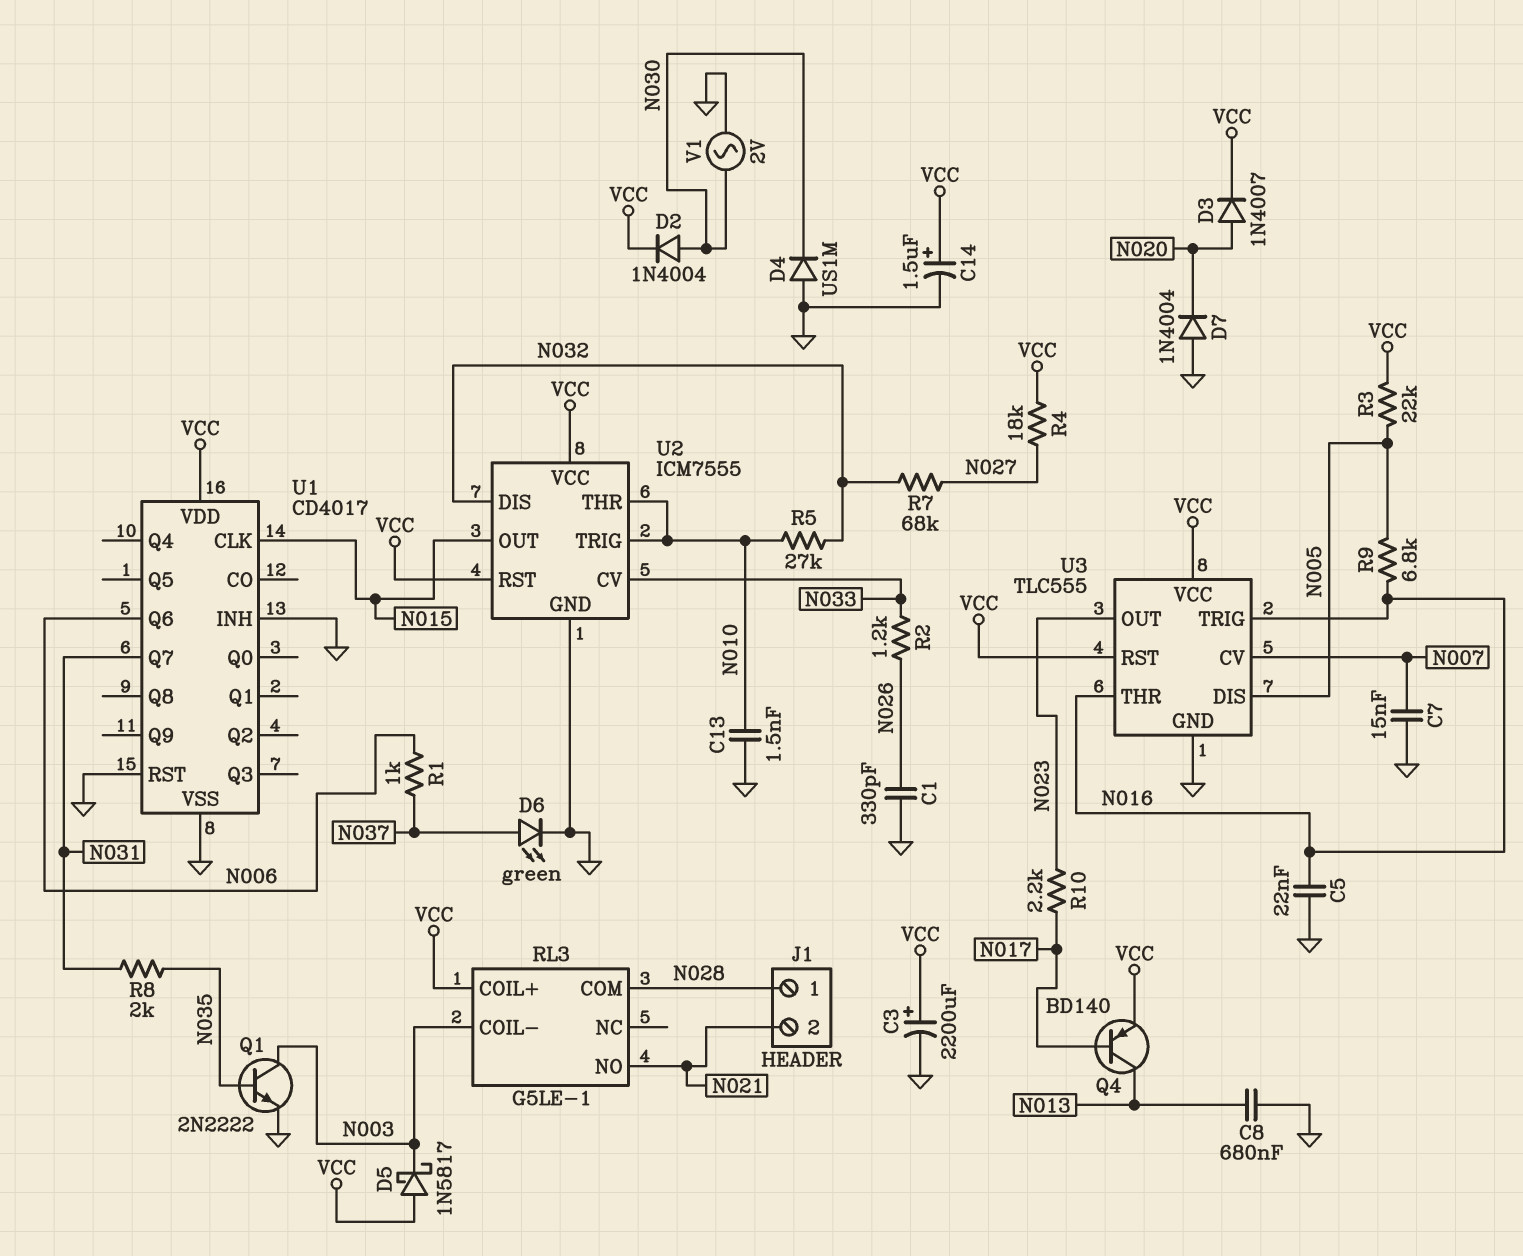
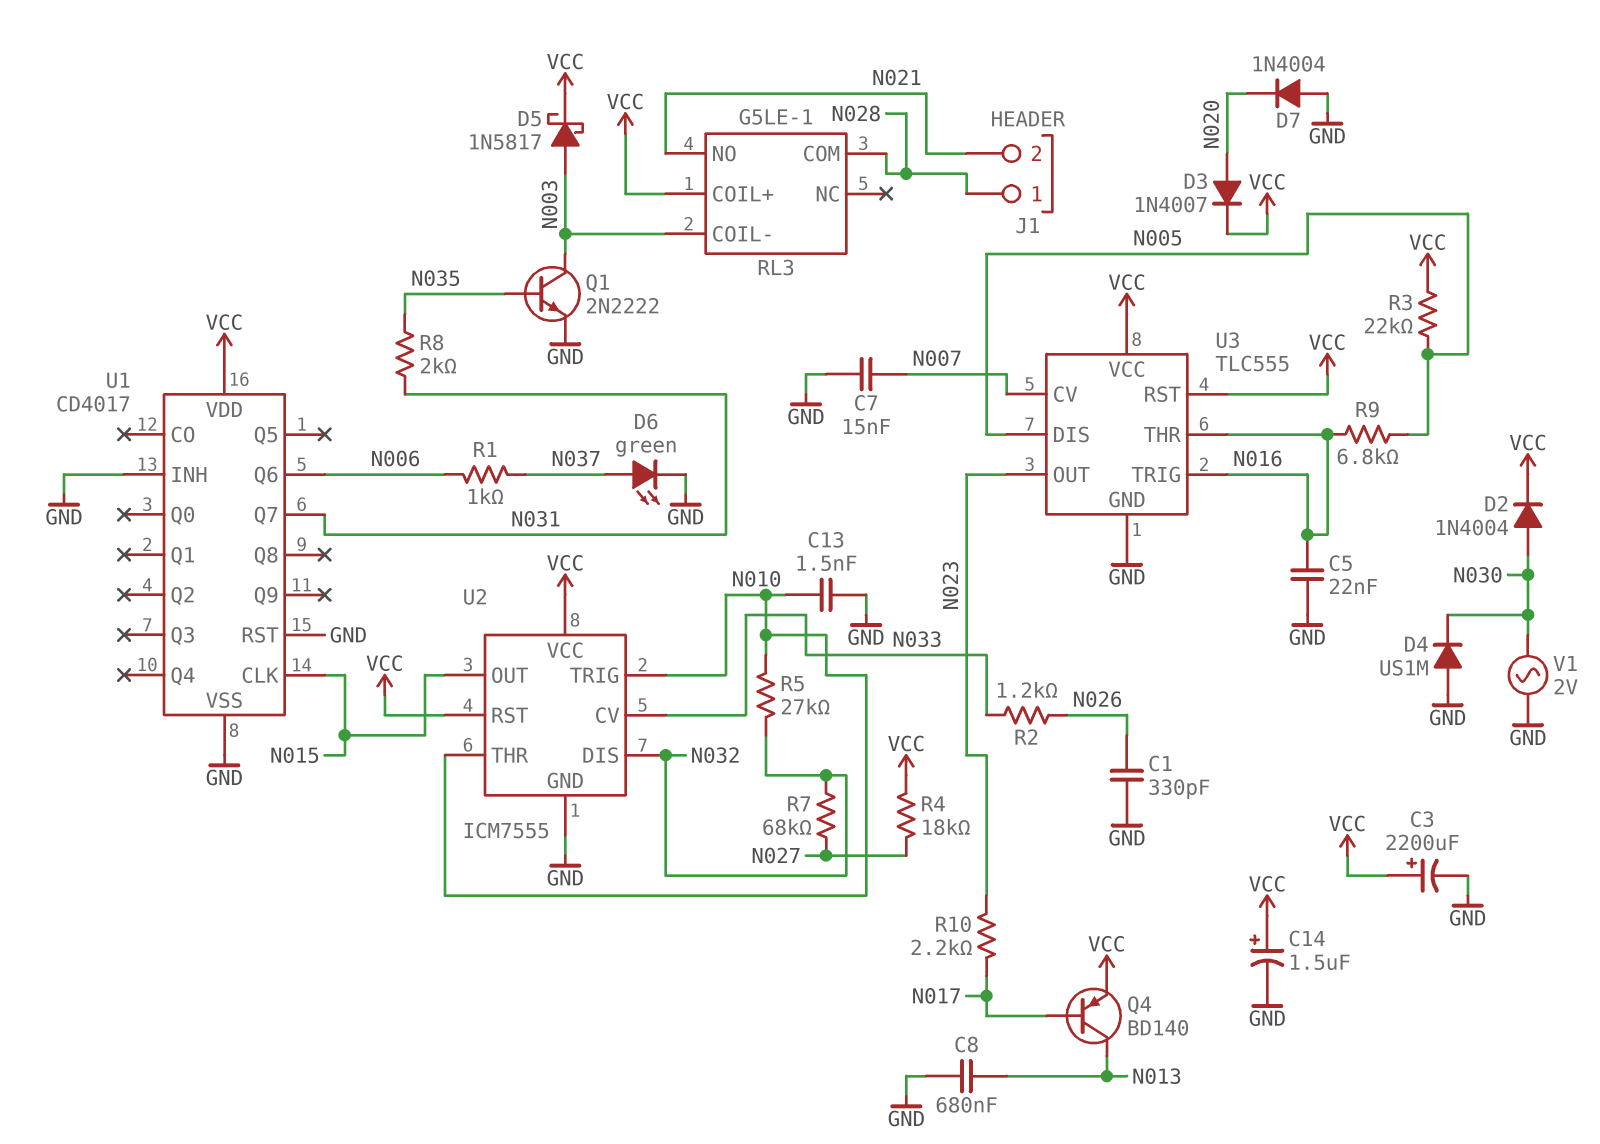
D5: schottky 1N5817 (A VCC, K N003) -> schottky 1N5817 (A N003, K VCC)

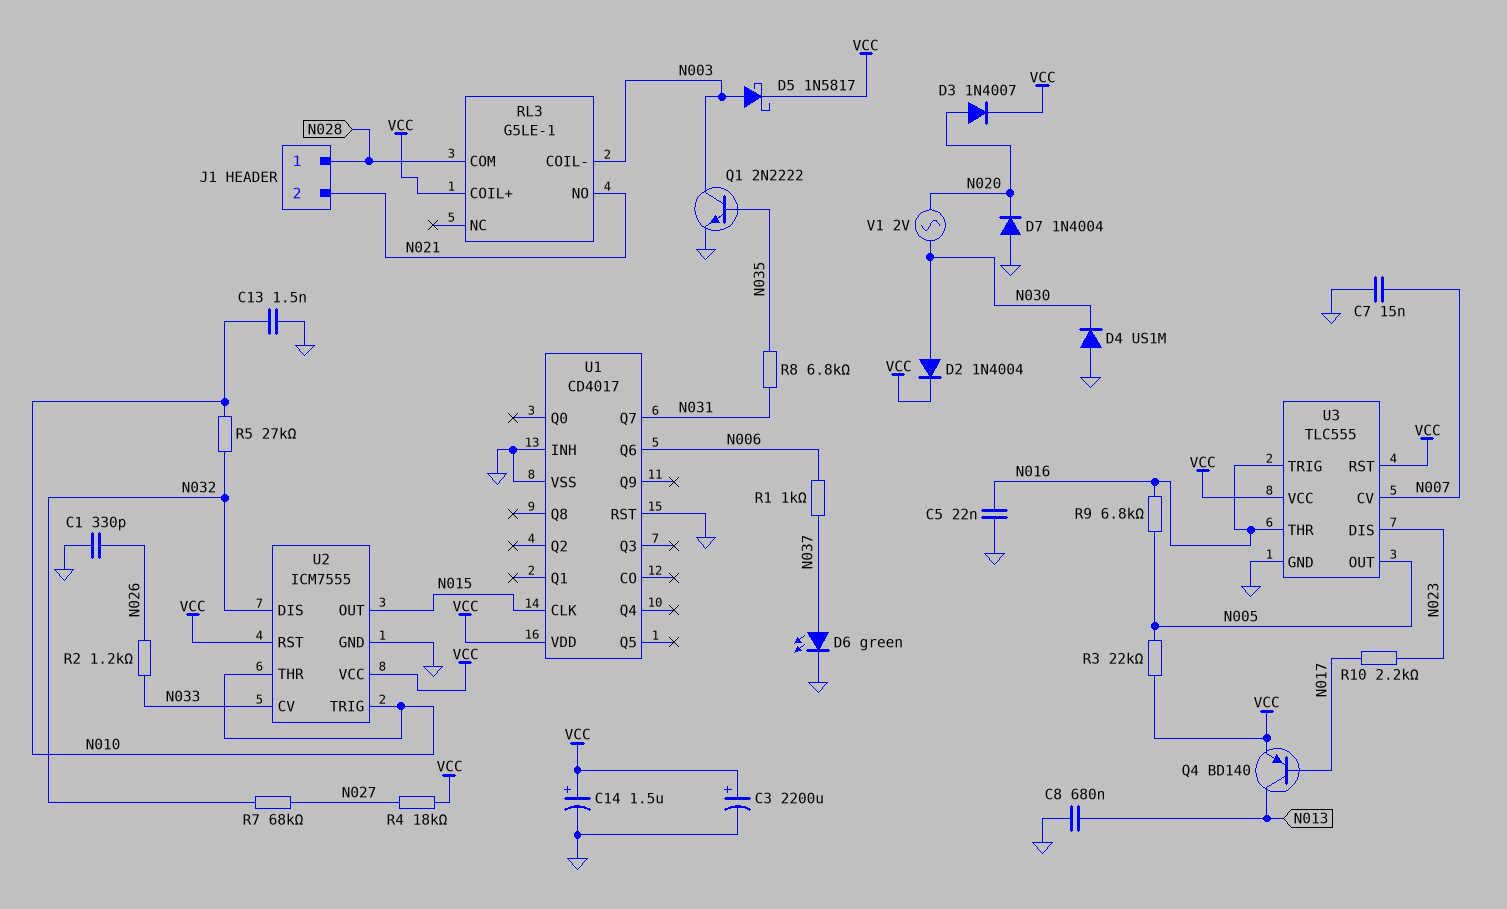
R8: 2k (N031, N035) -> 6.8k (N031, N035)
U3 pin DIS: N005 -> N023
U3 pin OUT: N023 -> N005
V1: AC 2V (GND, N030) -> AC 2V (N020, N030)

